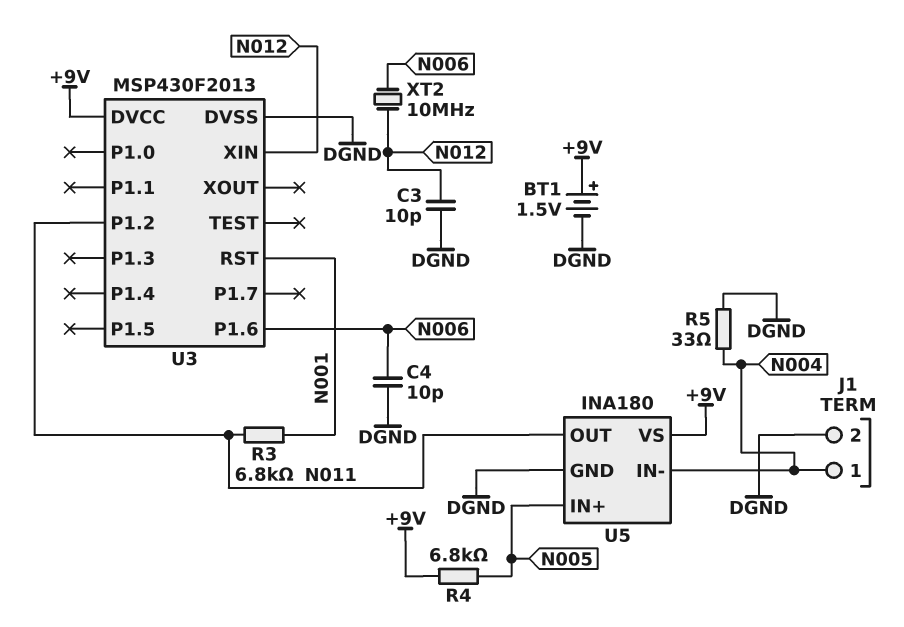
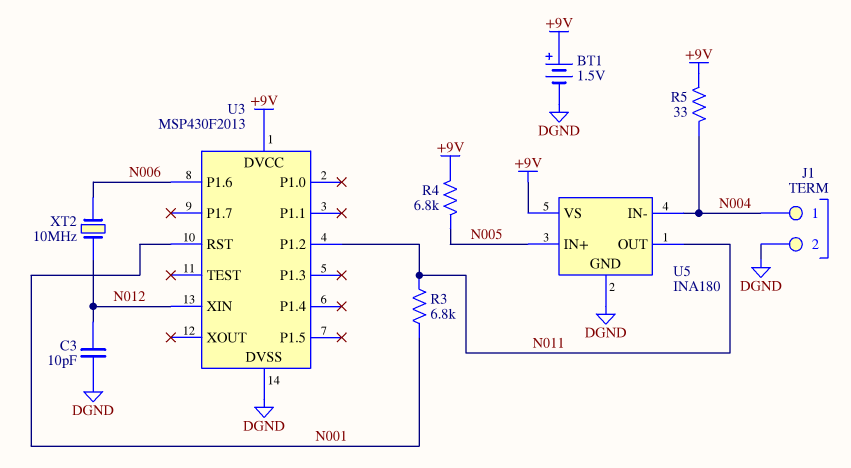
C4: 10pF (DGND, N006) -> none
R5: 33 (DGND, N004) -> 33 (+9V, N004)

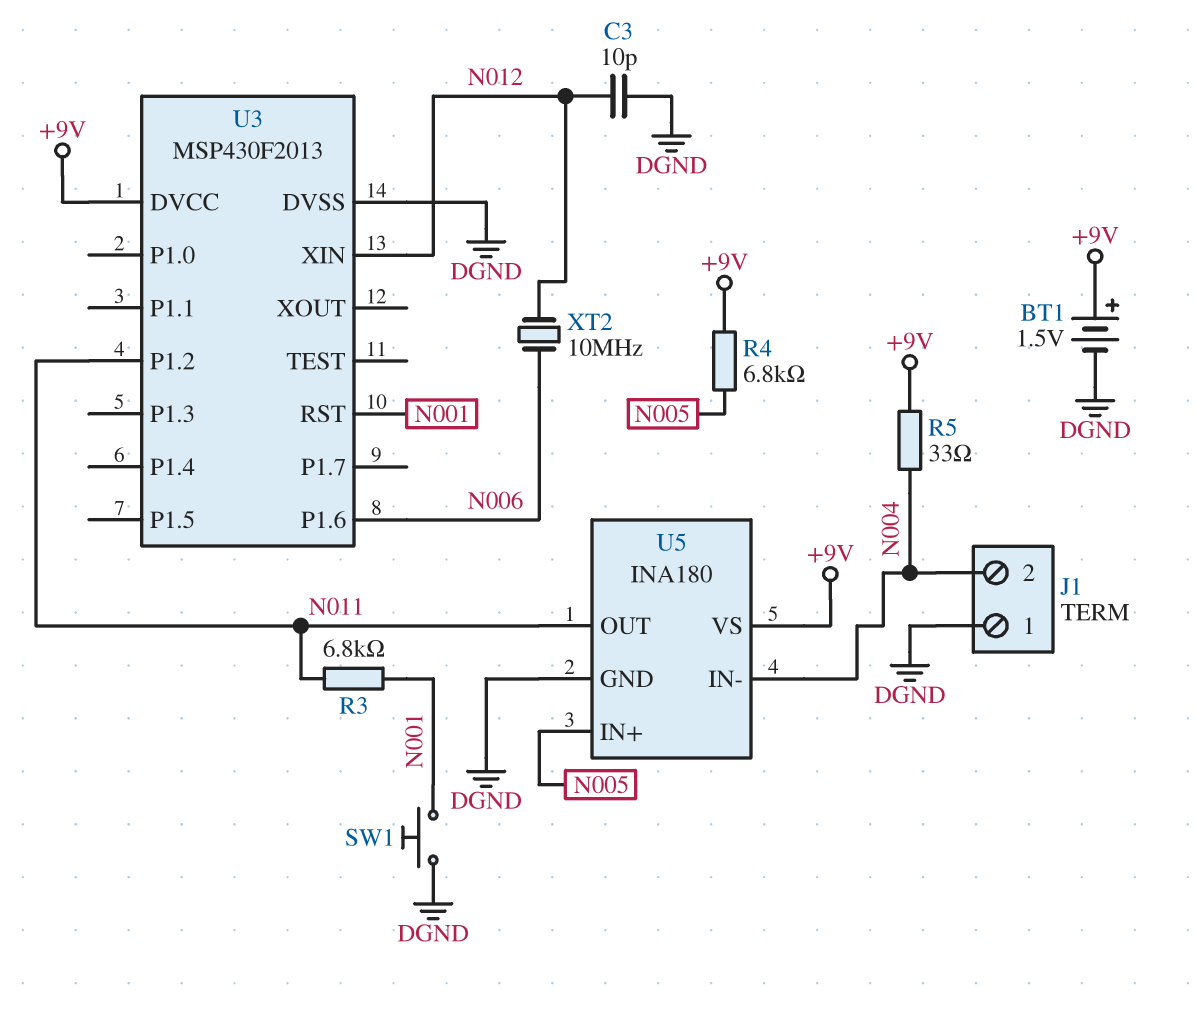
J1 pin 1: N004 -> DGND
J1 pin 2: DGND -> N004
SW1: none -> button (DGND, N001)

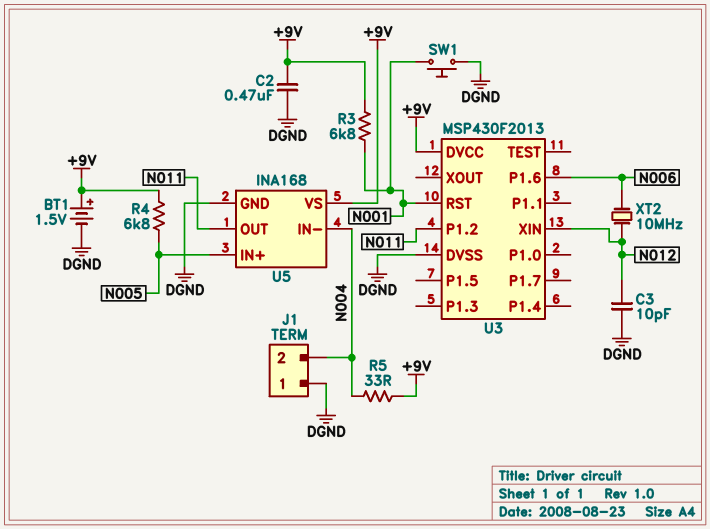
C2: none -> 470nF (+9V, DGND)
R3: 6.8k (N001, N011) -> 6.8k (+9V, N001)
U5: INA180 -> INA168

